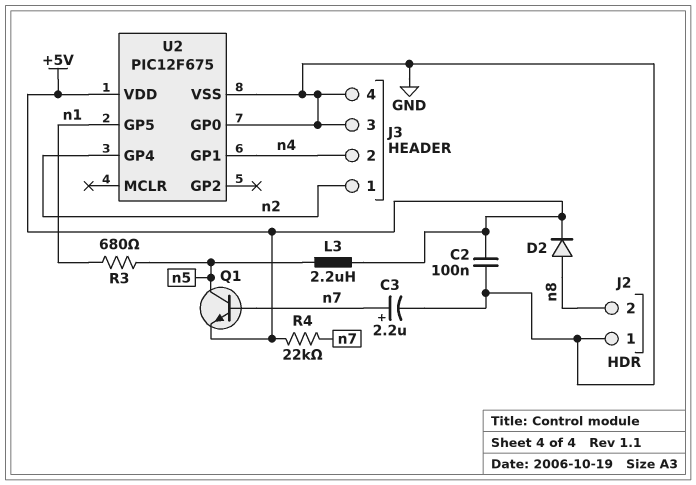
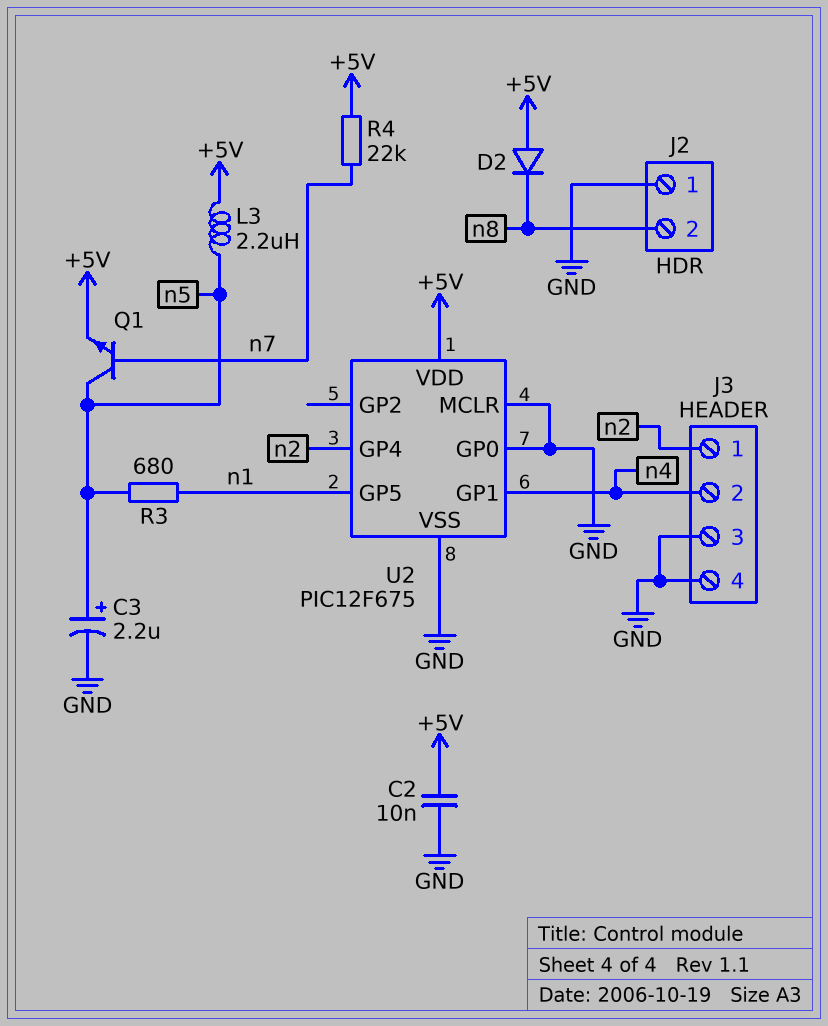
C2: 100nF (+5V, GND) -> 10nF (+5V, GND)
C3: 2.2uF (plus n7, minus GND) -> 2.2uF (plus n5, minus GND)
D2: diode (A n8, K +5V) -> diode (A +5V, K n8)
U2 pin MCLR: none -> GND

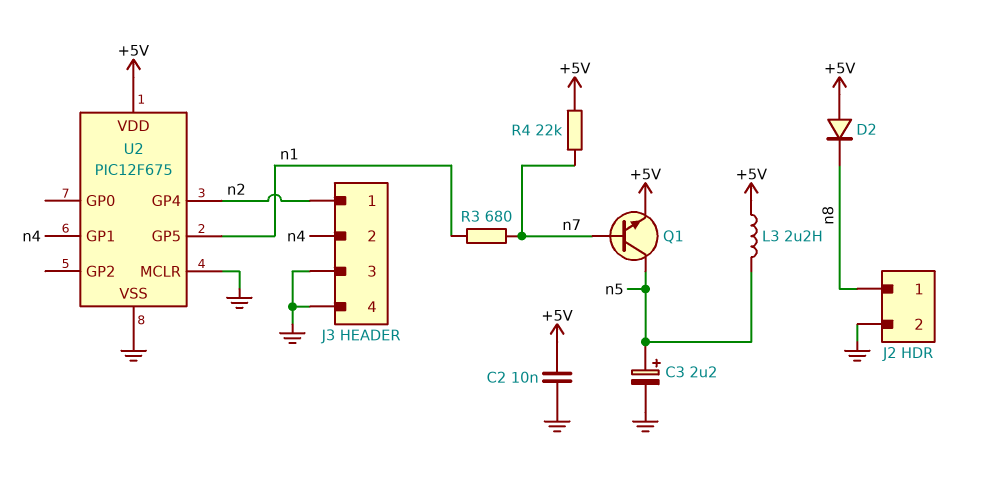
J2 pin 1: GND -> n8
J2 pin 2: n8 -> GND
R3: 680 (n1, n5) -> 680 (n1, n7)
U2 pin GP0: GND -> none

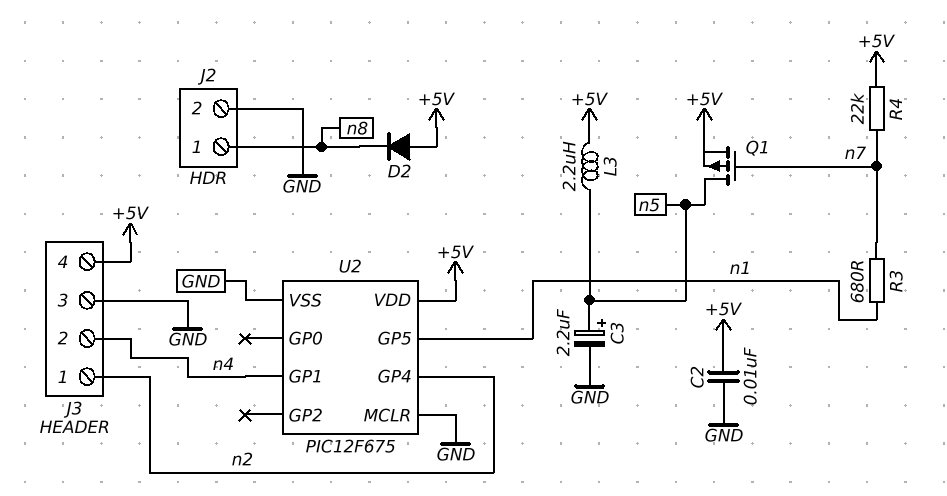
J3 pin 4: GND -> +5V
Q1: NPN (B n7, C n5, E +5V) -> PMOS (G n7, D n5, S +5V)

